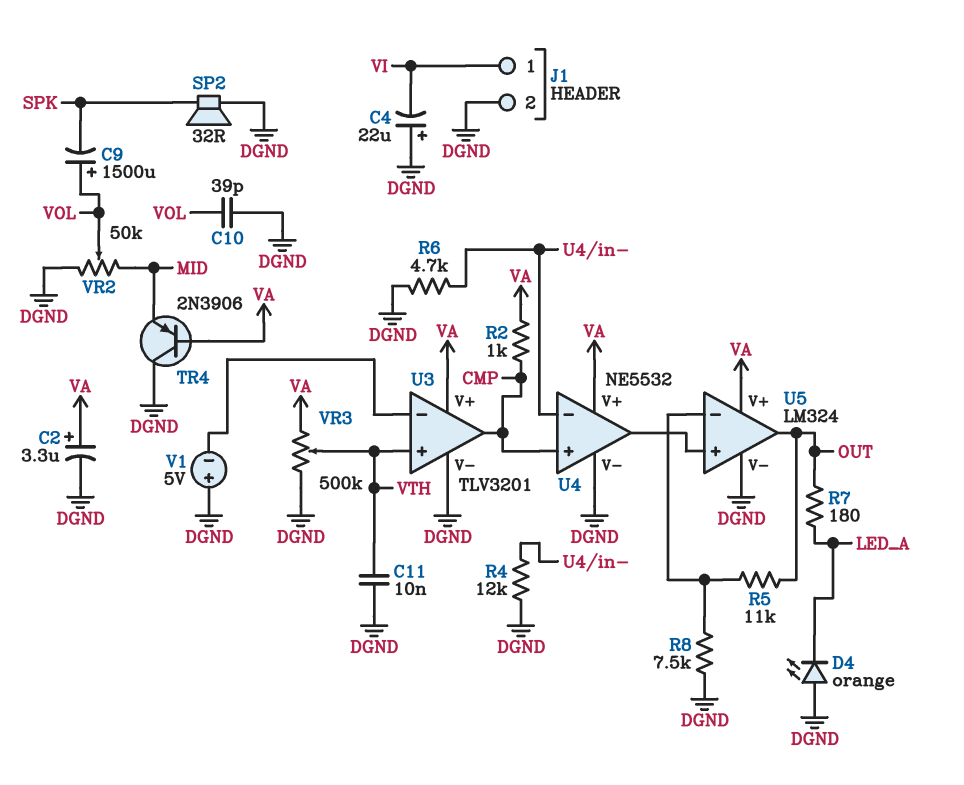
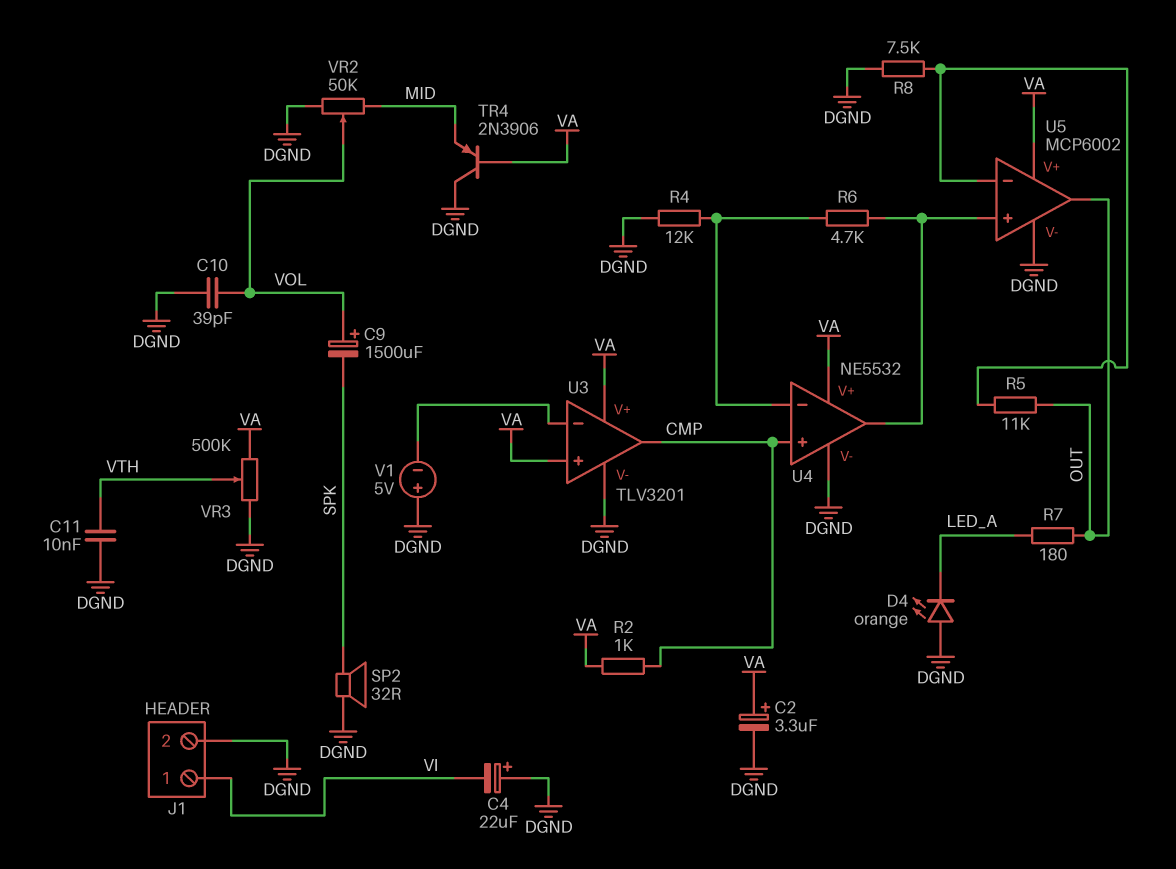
R6: 4.7k (DGND, U4/in-) -> 4.7k (U4/in-, U4/out)
U3 pin in+: VTH -> VA
U5: LM324 -> MCP6002

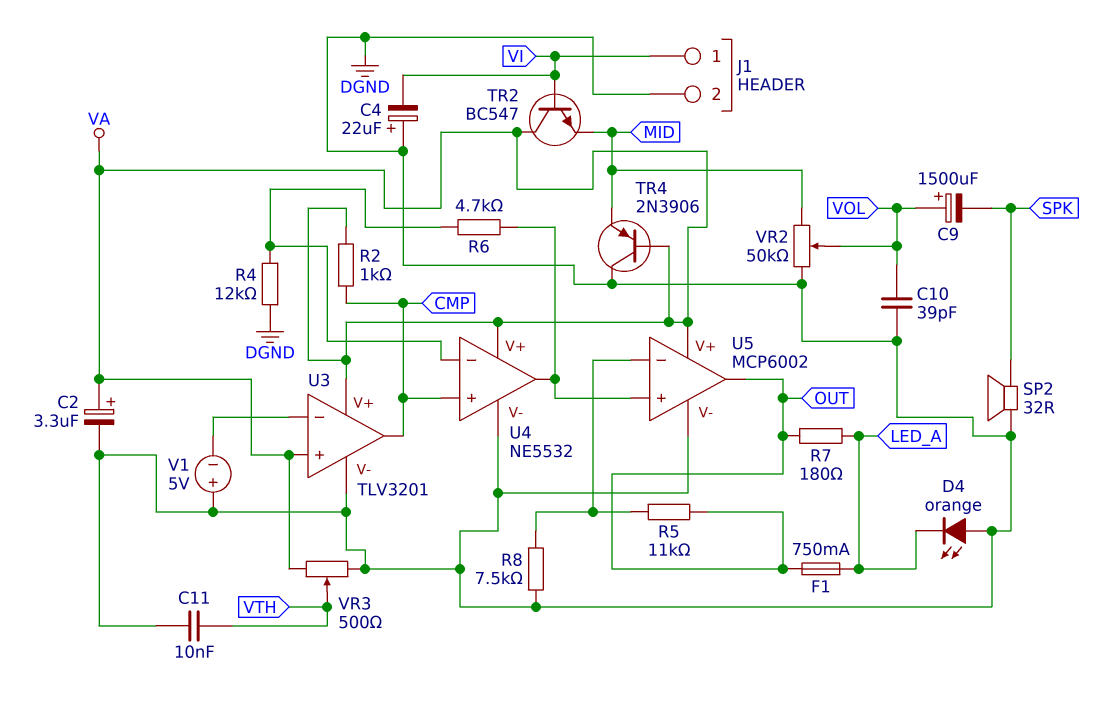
F1: none -> 750mA (LED_A, OUT)
TR2: none -> NPN BC547 (B VI, C VA, E MID)
VR3: 500k (DGND, VA, wiper VTH) -> 500 (DGND, VA, wiper VTH)

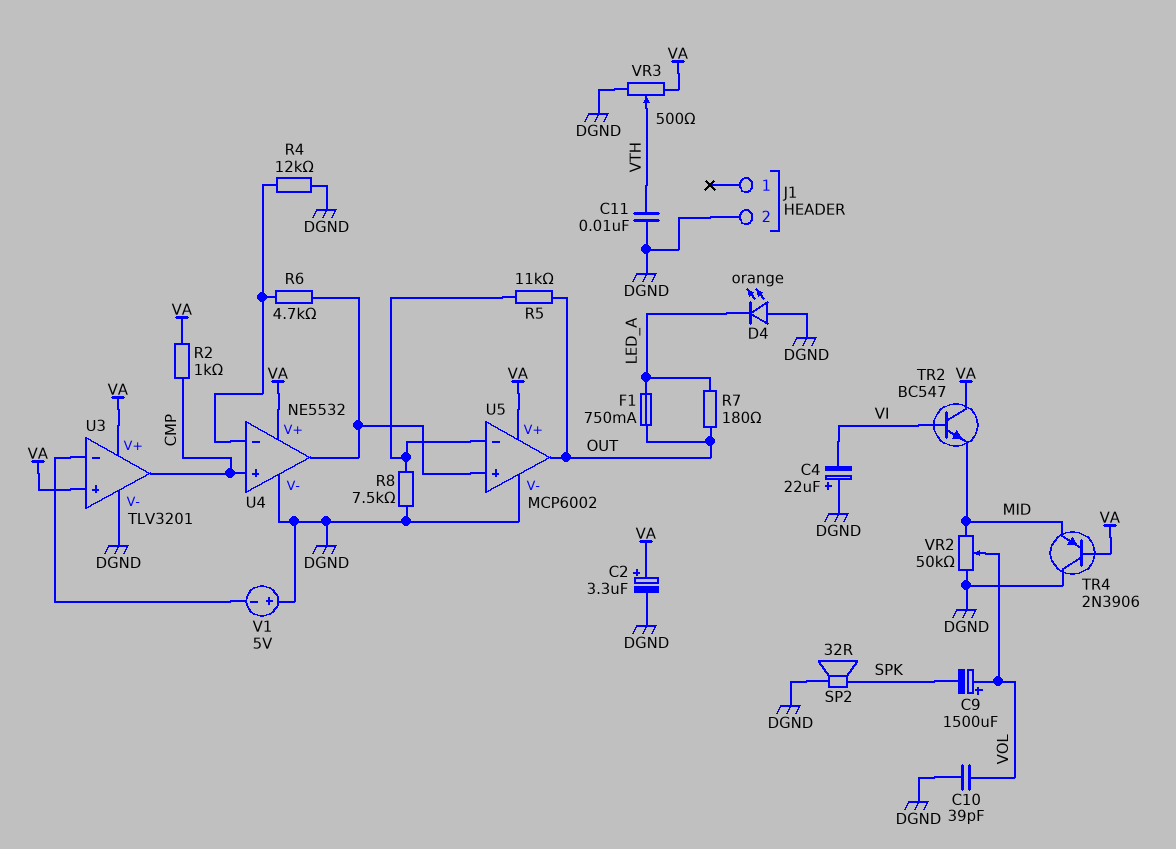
J1 pin 1: VI -> none

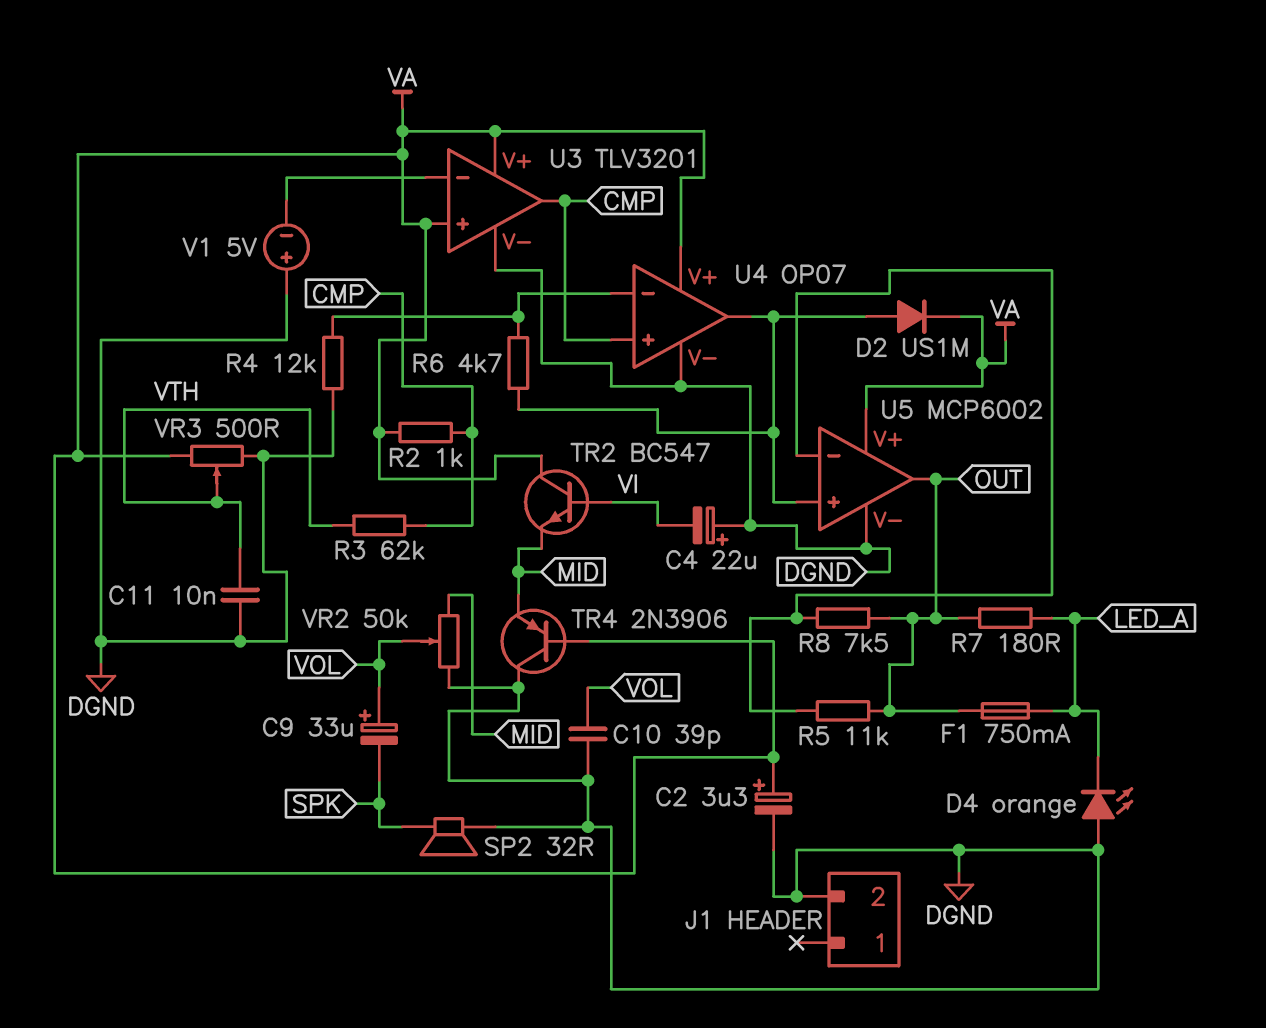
C9: 1500uF (plus VOL, minus SPK) -> 33uF (plus VOL, minus SPK)
D2: none -> diode US1M (A U4/out, K VA)
R3: none -> 62k (CMP, VTH)
R8: 7.5k (DGND, U5/in-) -> 7.5k (OUT, U5/in-)
U4: NE5532 -> OP07

